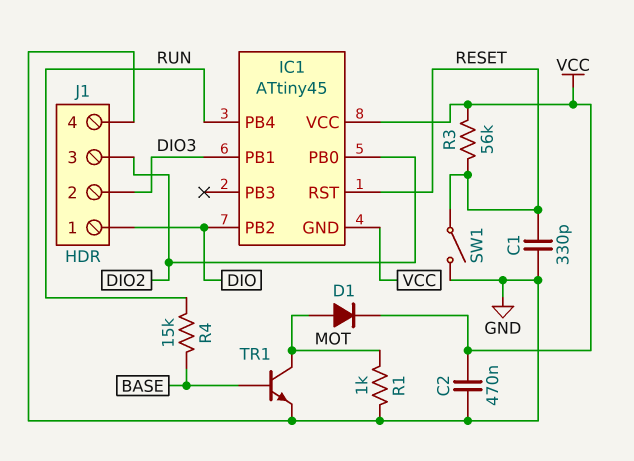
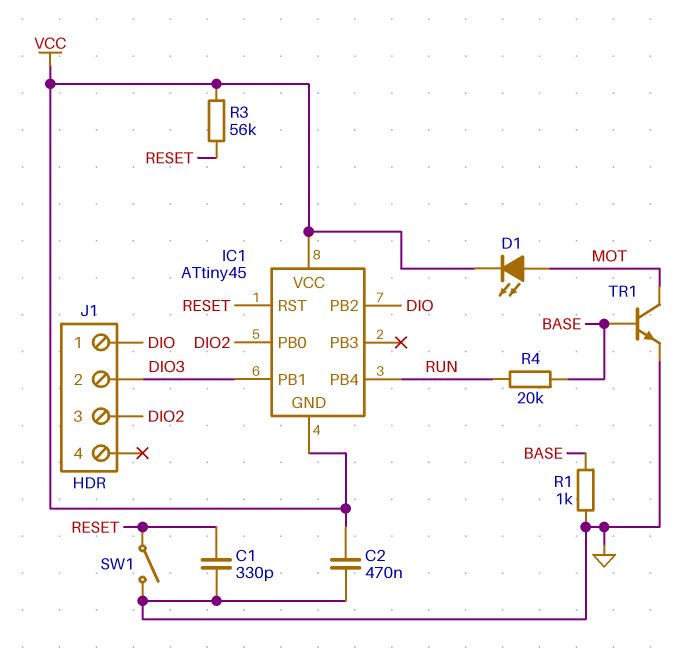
D1: diode (A MOT, K VCC) -> LED (A MOT, K VCC)
J1 pin 4: GND -> none
R1: 1k (GND, MOT) -> 1k (BASE, GND)
R4: 15k (BASE, RUN) -> 20k (BASE, RUN)

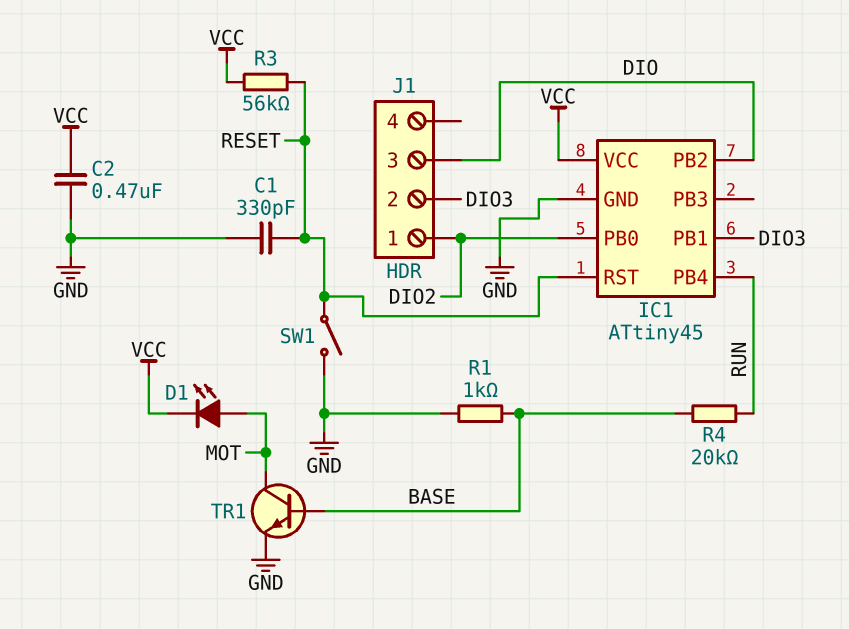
IC1 pin GND: VCC -> GND
J1 pin 1: DIO -> DIO2
J1 pin 3: DIO2 -> DIO

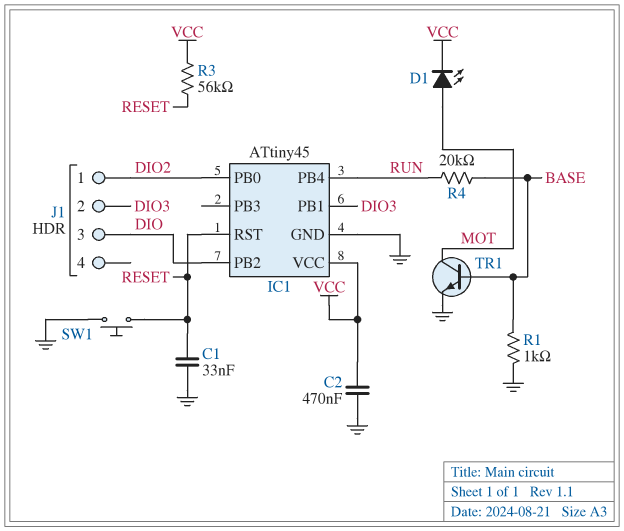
C1: 330pF (GND, RESET) -> 33nF (GND, RESET)
SW1: switch (GND, RESET) -> button (GND, RESET)

